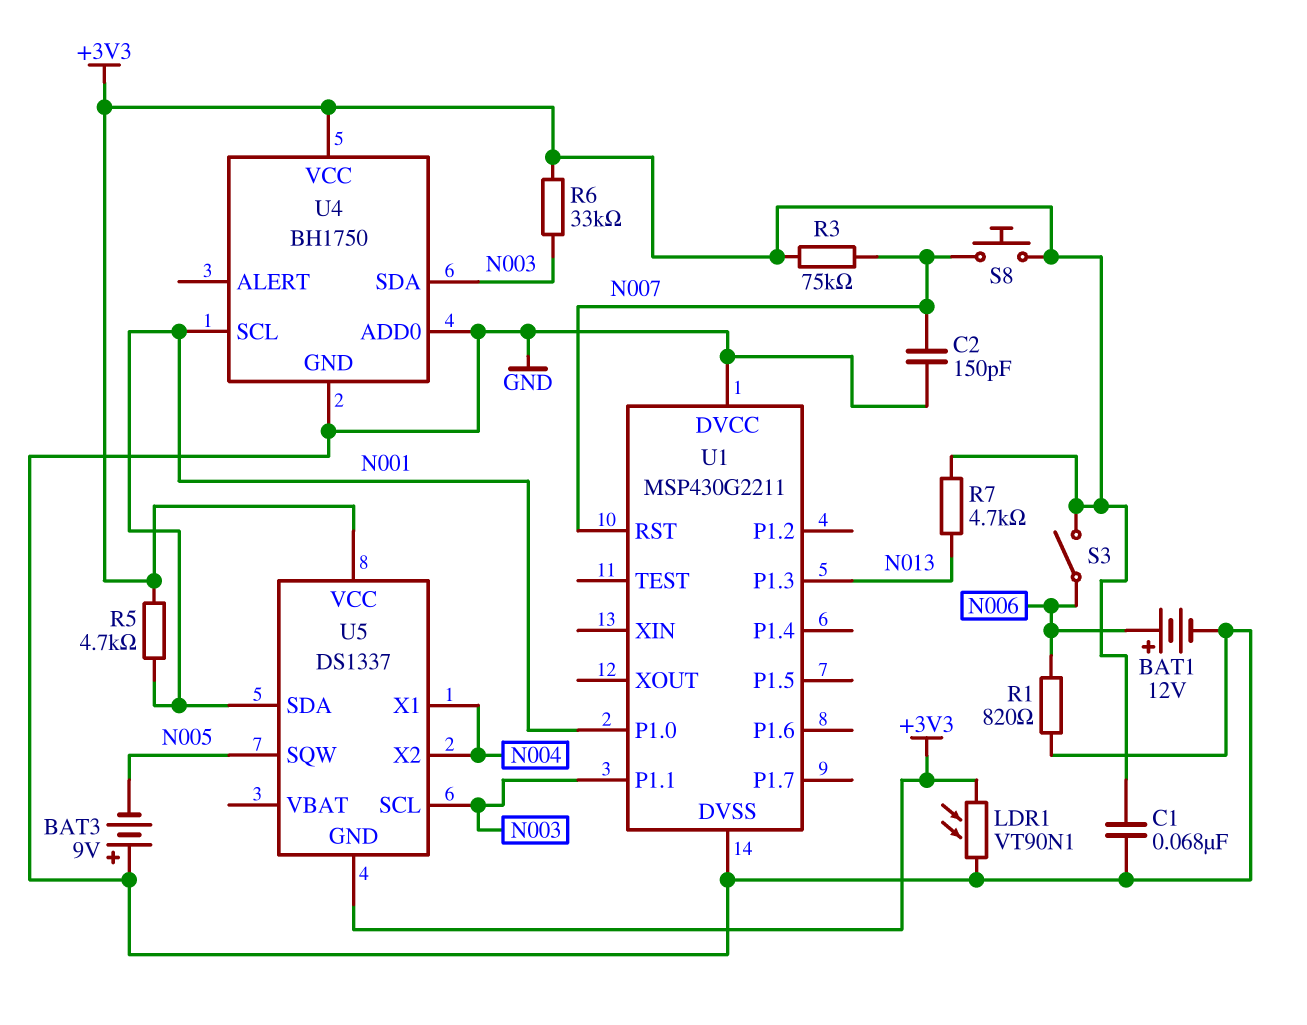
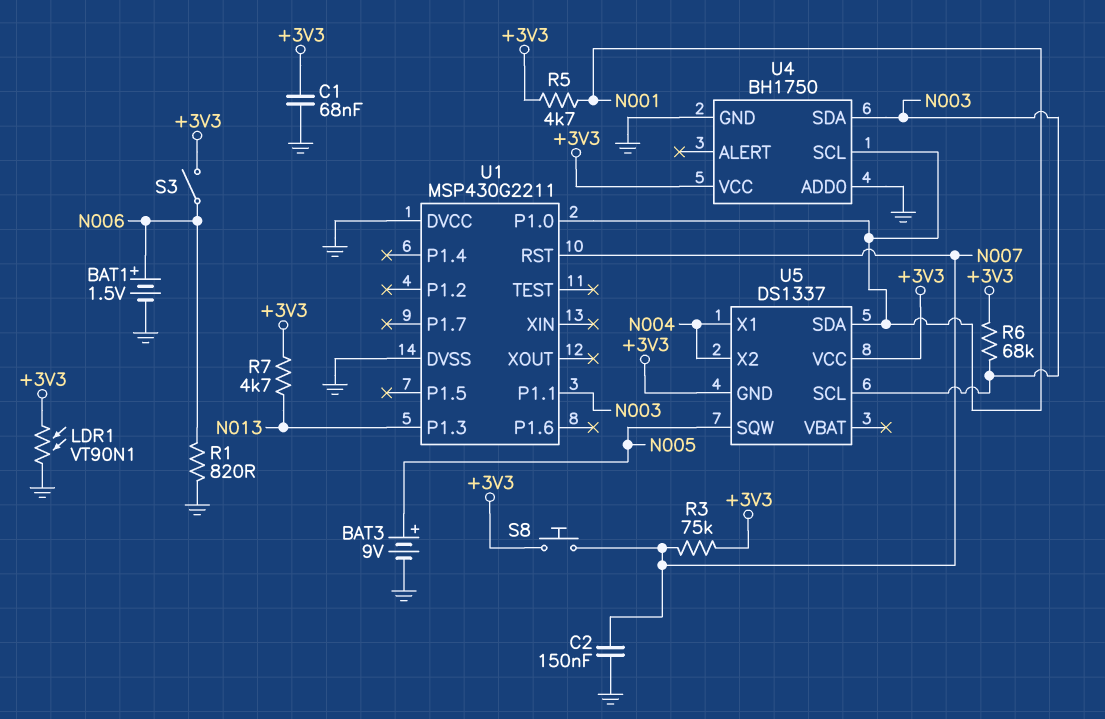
BAT1: 12V (plus N006, minus GND) -> 1.5V (plus N006, minus GND)
BAT3: 9V (plus GND, minus N005) -> 9V (plus N005, minus GND)
C2: 150pF (GND, N007) -> 150nF (GND, N007)
R6: 33k (+3V3, N003) -> 68k (+3V3, N003)

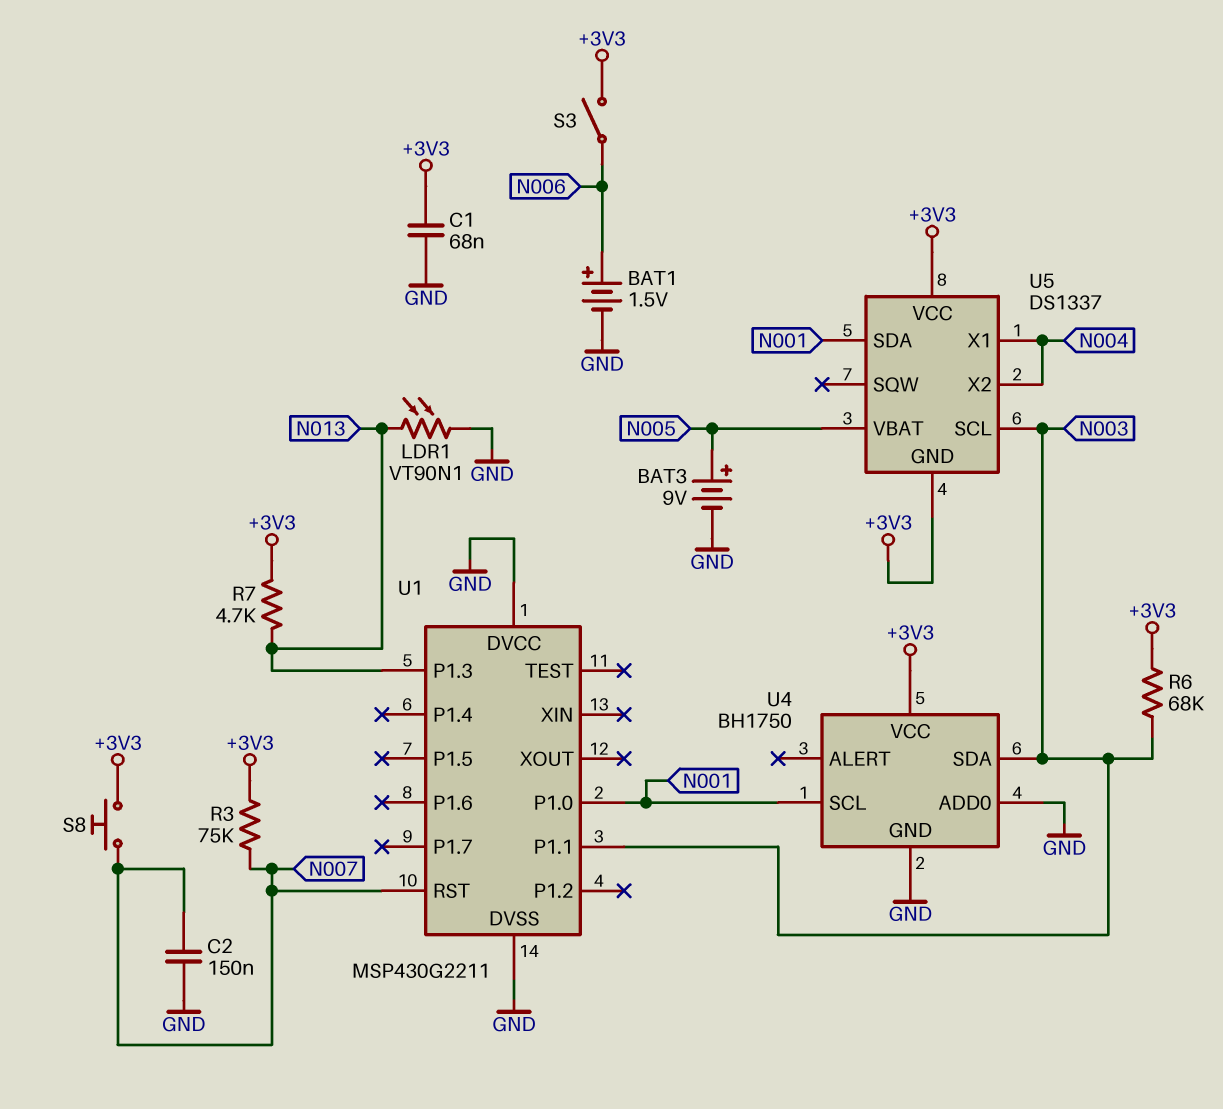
LDR1: VT90N1 (+3V3, GND) -> VT90N1 (GND, N013)
R1: 820 (GND, N006) -> none
R5: 4.7k (+3V3, N001) -> none
U5 pin SQW: N005 -> none
U5 pin VBAT: none -> N005

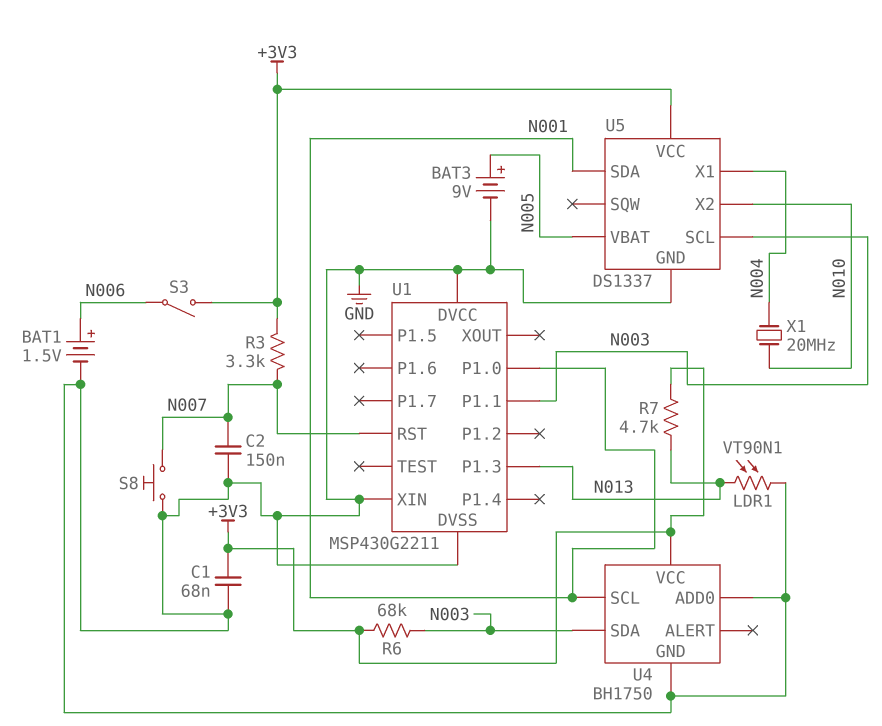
R3: 75k (+3V3, N007) -> 3.3k (+3V3, N007)
S8: button (+3V3, N007) -> button (GND, N007)
U1 pin XIN: none -> GND
U5 pin GND: +3V3 -> GND
U5 pin X2: N004 -> N010
X1: none -> 20MHz (N004, N010)

